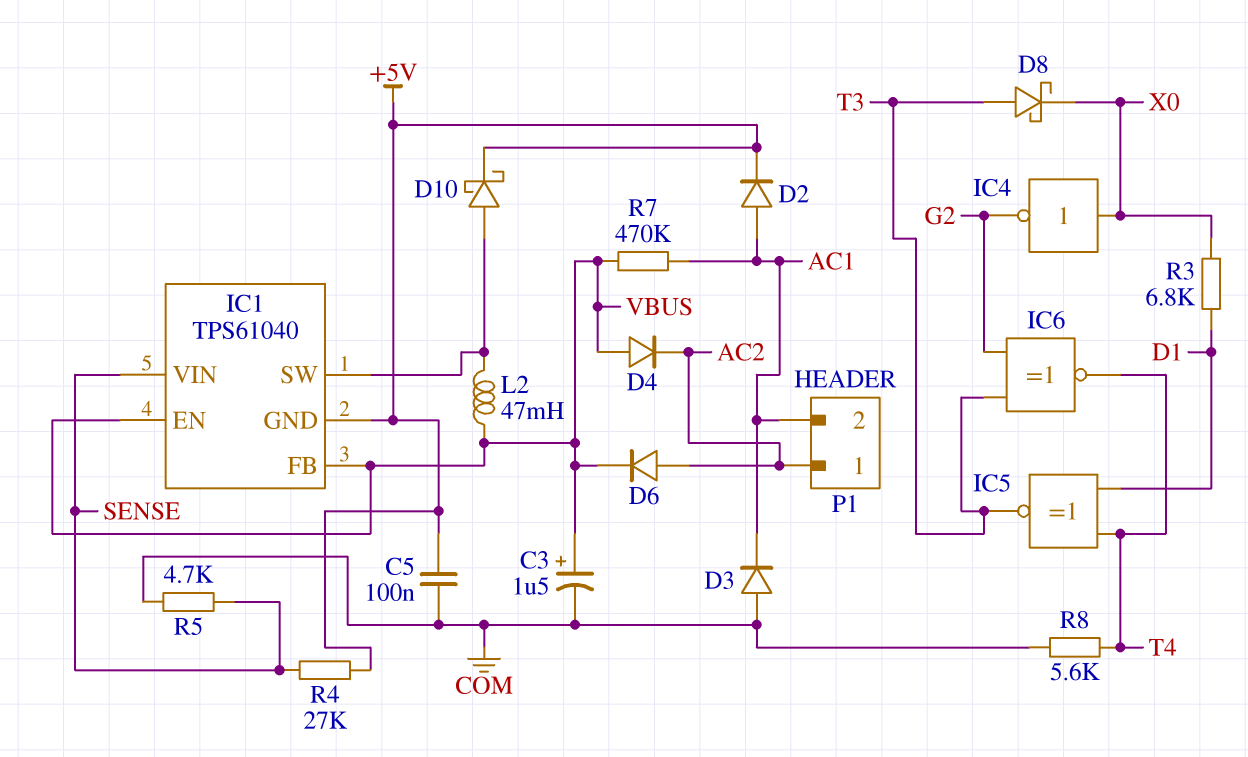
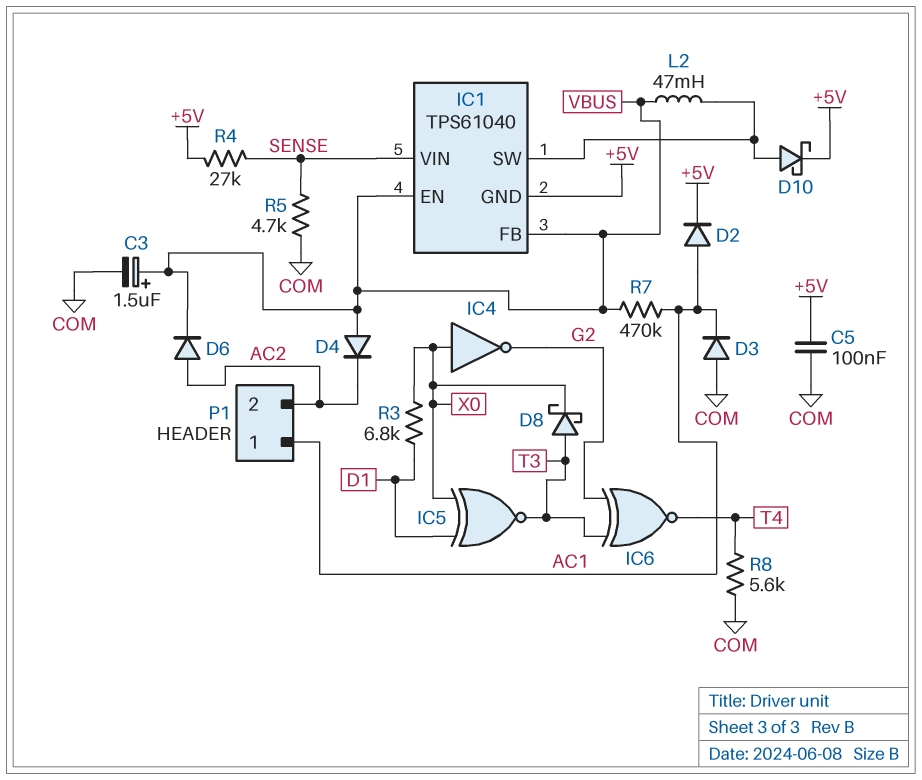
IC5: XNOR (in D1, in T4, out T3) -> XNOR (in D1, in X0, out T3)
P1 pin 1: AC2 -> AC1
P1 pin 2: AC1 -> AC2

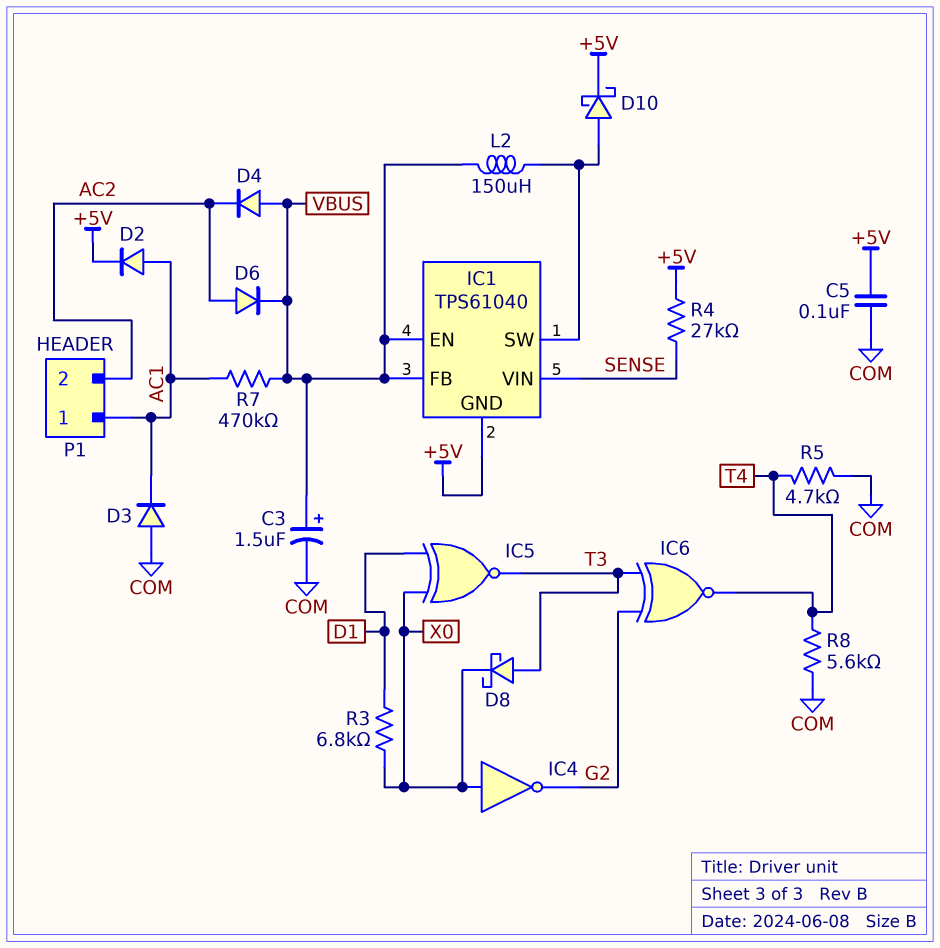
L2: 47mH (IC1/SW, VBUS) -> 150uH (IC1/SW, VBUS)
R5: 4.7k (COM, SENSE) -> 4.7k (COM, T4)

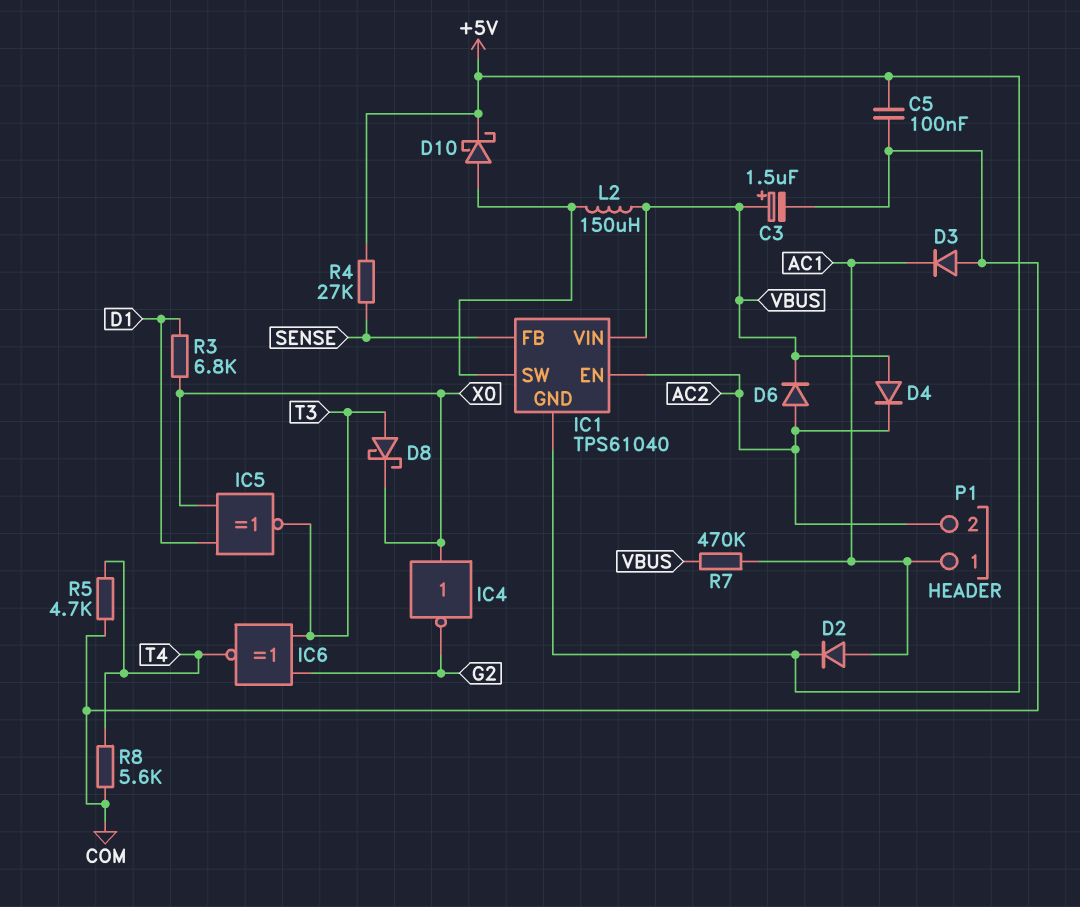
IC1 pin EN: VBUS -> AC2
IC1 pin FB: VBUS -> SENSE
IC1 pin VIN: SENSE -> VBUS

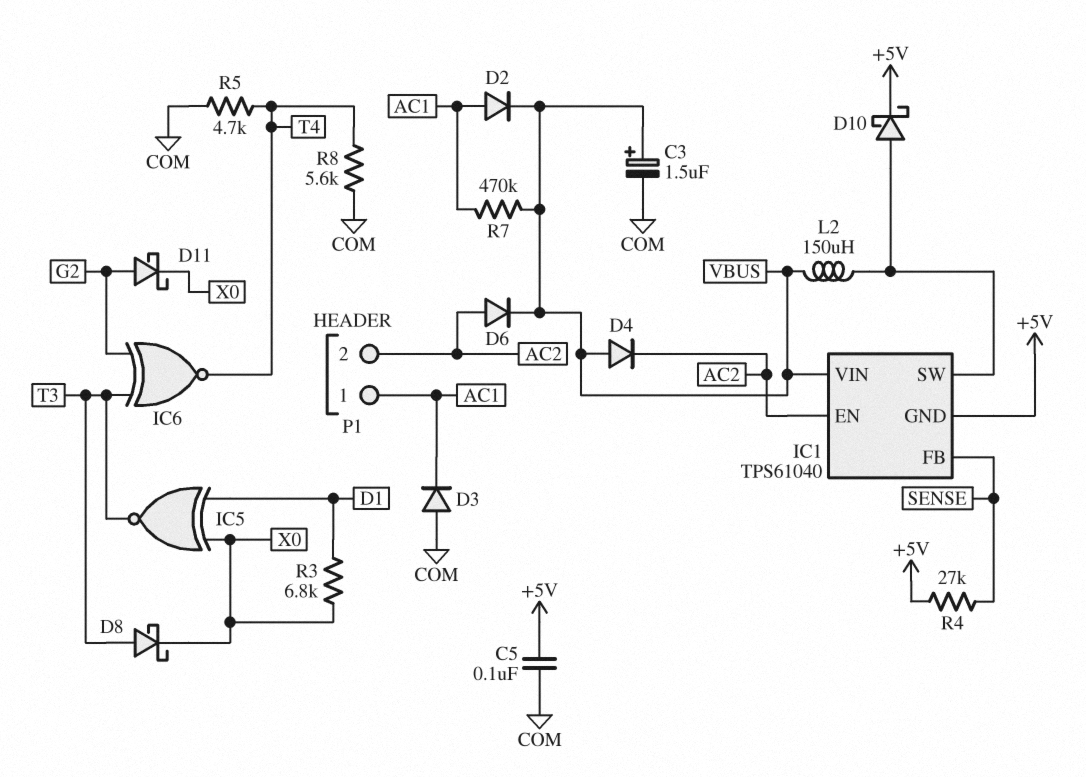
D2: diode (A AC1, K +5V) -> diode (A AC1, K VBUS)
D11: none -> schottky (A G2, K X0)
IC4: NOT (in X0, out G2) -> none

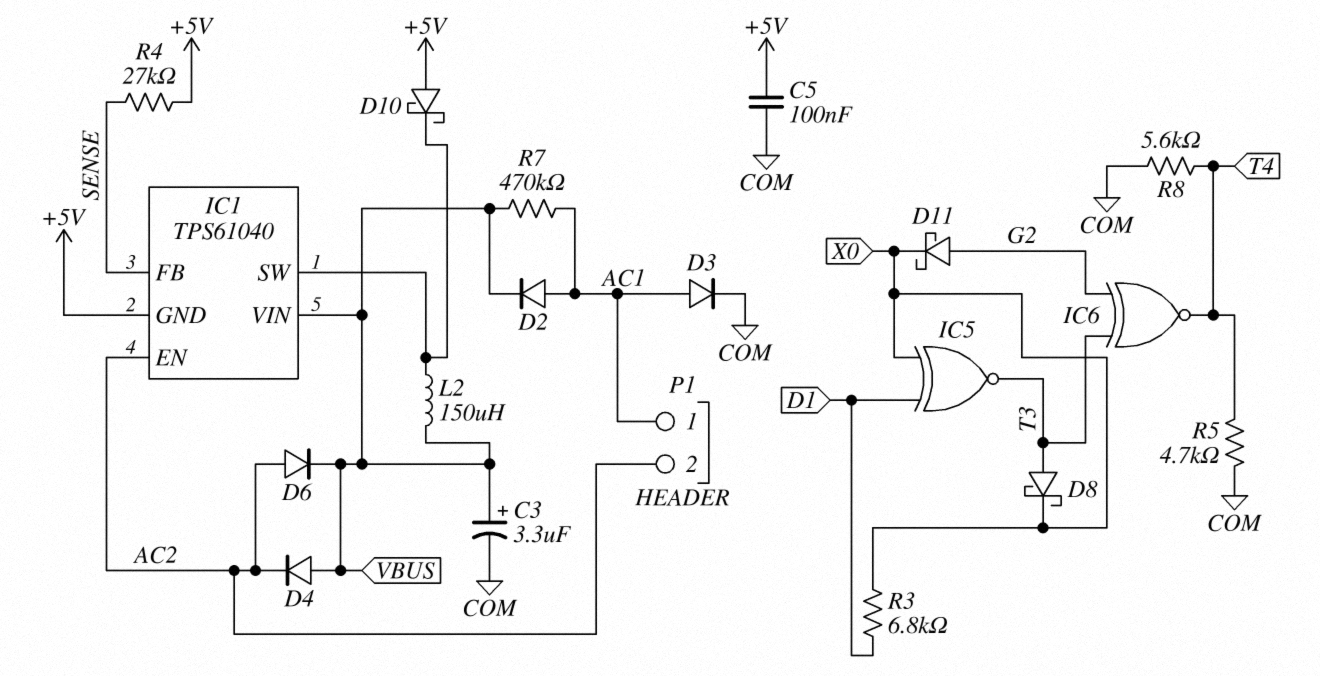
C3: 1.5uF (plus VBUS, minus COM) -> 3.3uF (plus VBUS, minus COM)
D3: diode (A COM, K AC1) -> diode (A AC1, K COM)
D10: schottky (A IC1/SW, K +5V) -> schottky (A +5V, K IC1/SW)

